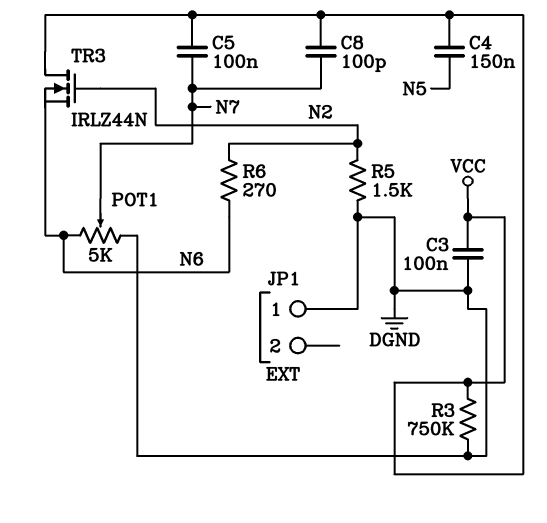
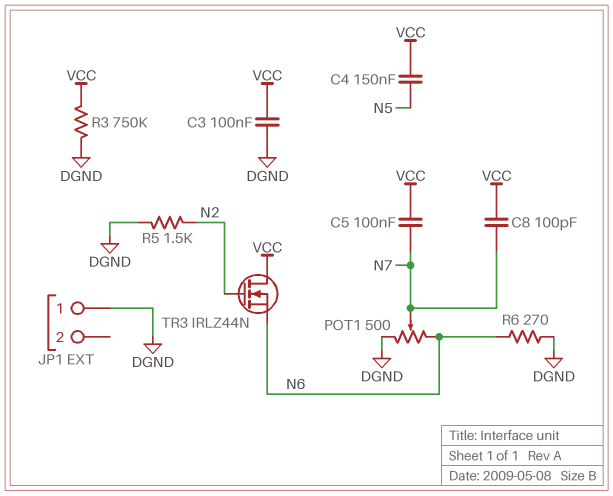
POT1: 5k (DGND, N6, wiper N7) -> 500 (DGND, N6, wiper N7)
R6: 270 (N2, N6) -> 270 (DGND, N6)

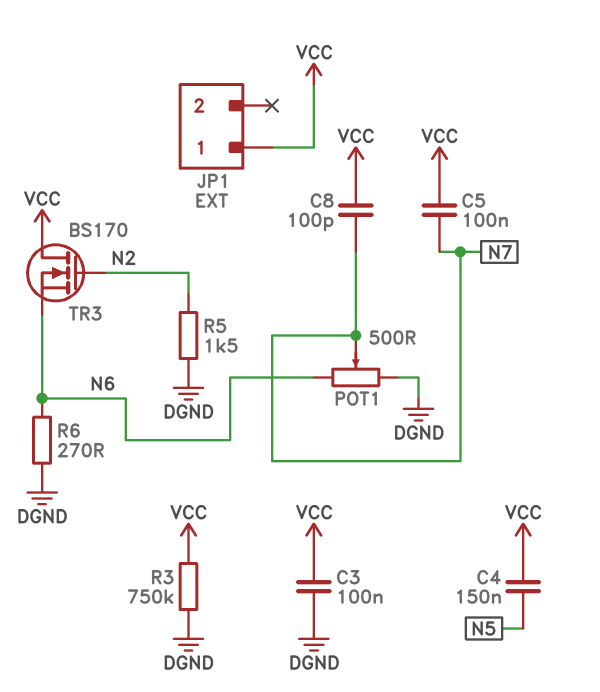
JP1 pin 1: DGND -> VCC
TR3: NMOS IRLZ44N (G N2, D VCC, S N6) -> NMOS BS170 (G N2, D VCC, S N6)

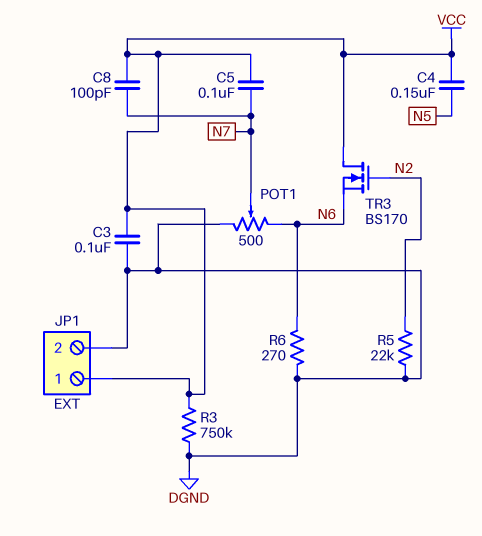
JP1 pin 2: none -> DGND
R5: 1.5k (DGND, N2) -> 22k (DGND, N2)

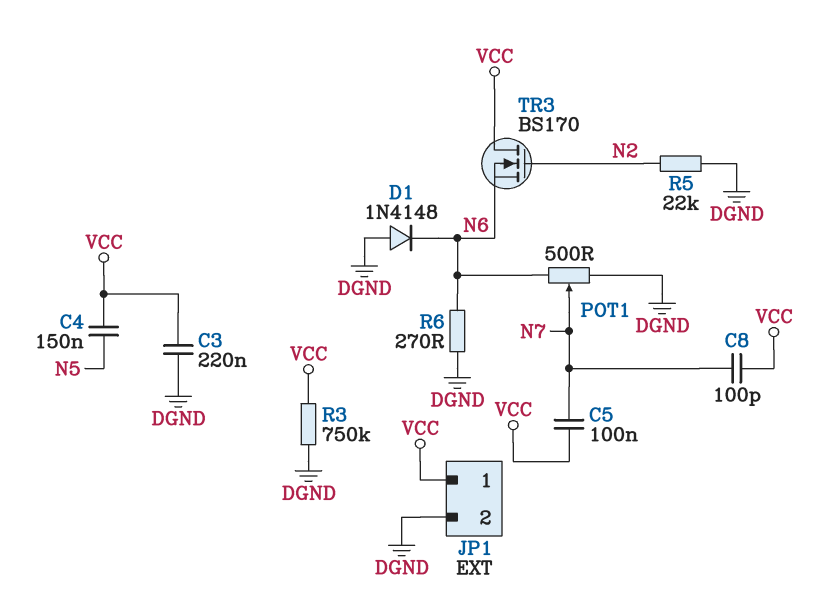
C3: 100nF (DGND, VCC) -> 220nF (DGND, VCC)
D1: none -> diode 1N4148 (A DGND, K N6)

